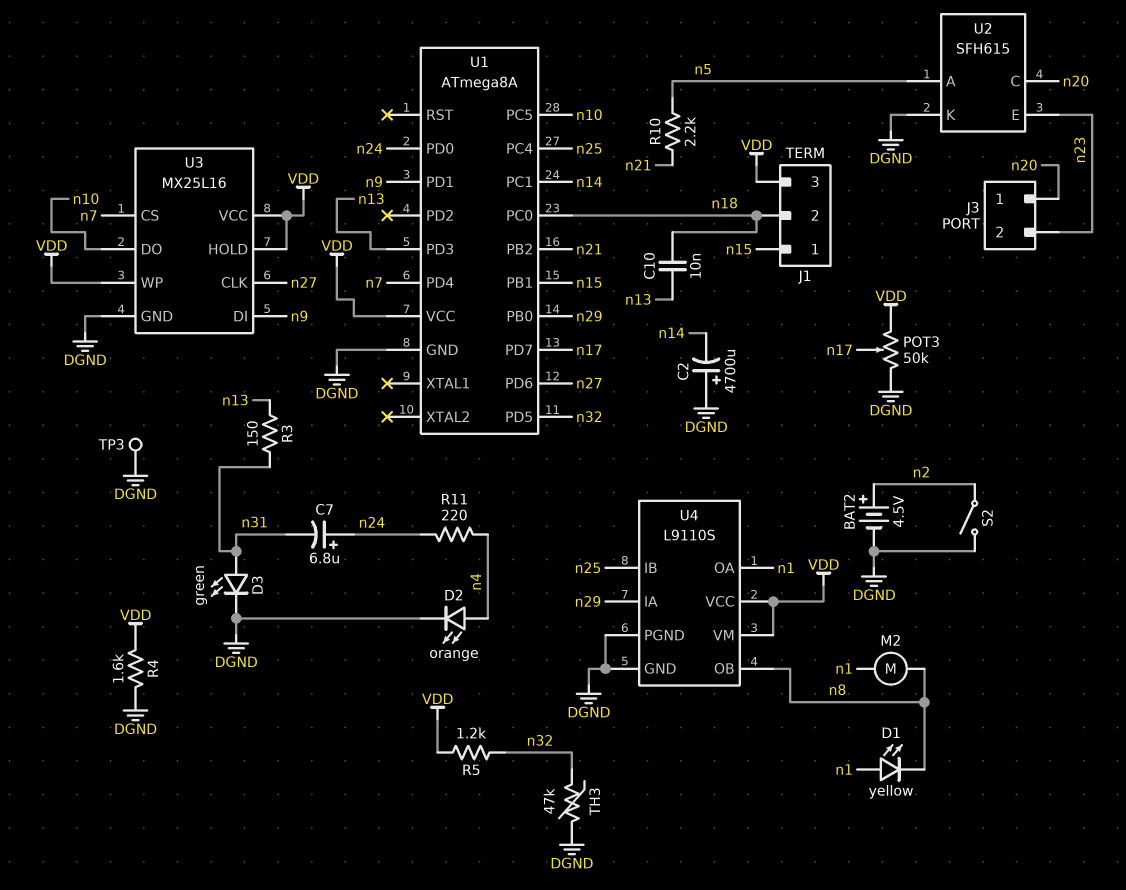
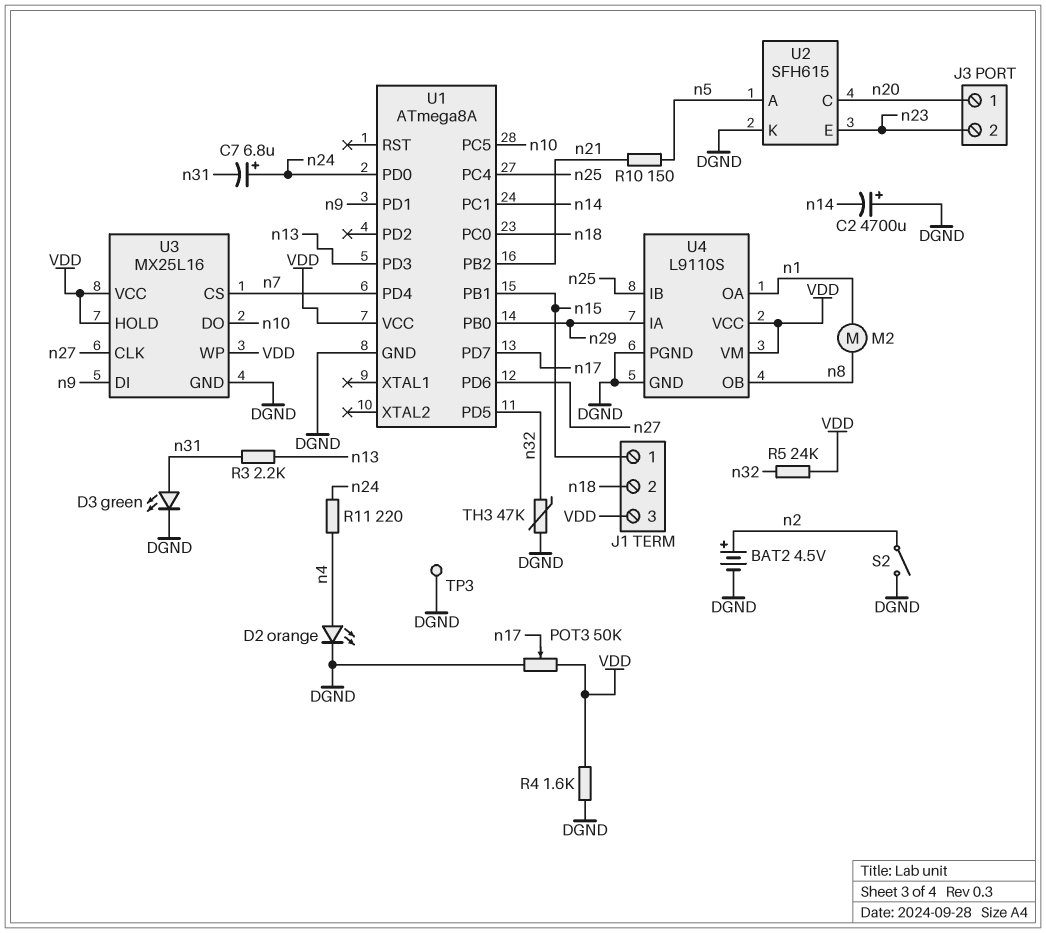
C10: 10nF (n13, n18) -> none
D1: LED yellow (A n1, K n8) -> none
R3: 150 (n13, n31) -> 2.2k (n13, n31)
R5: 1.2k (VDD, n32) -> 24k (VDD, n32)
R10: 2.2k (n5, n21) -> 150 (n5, n21)

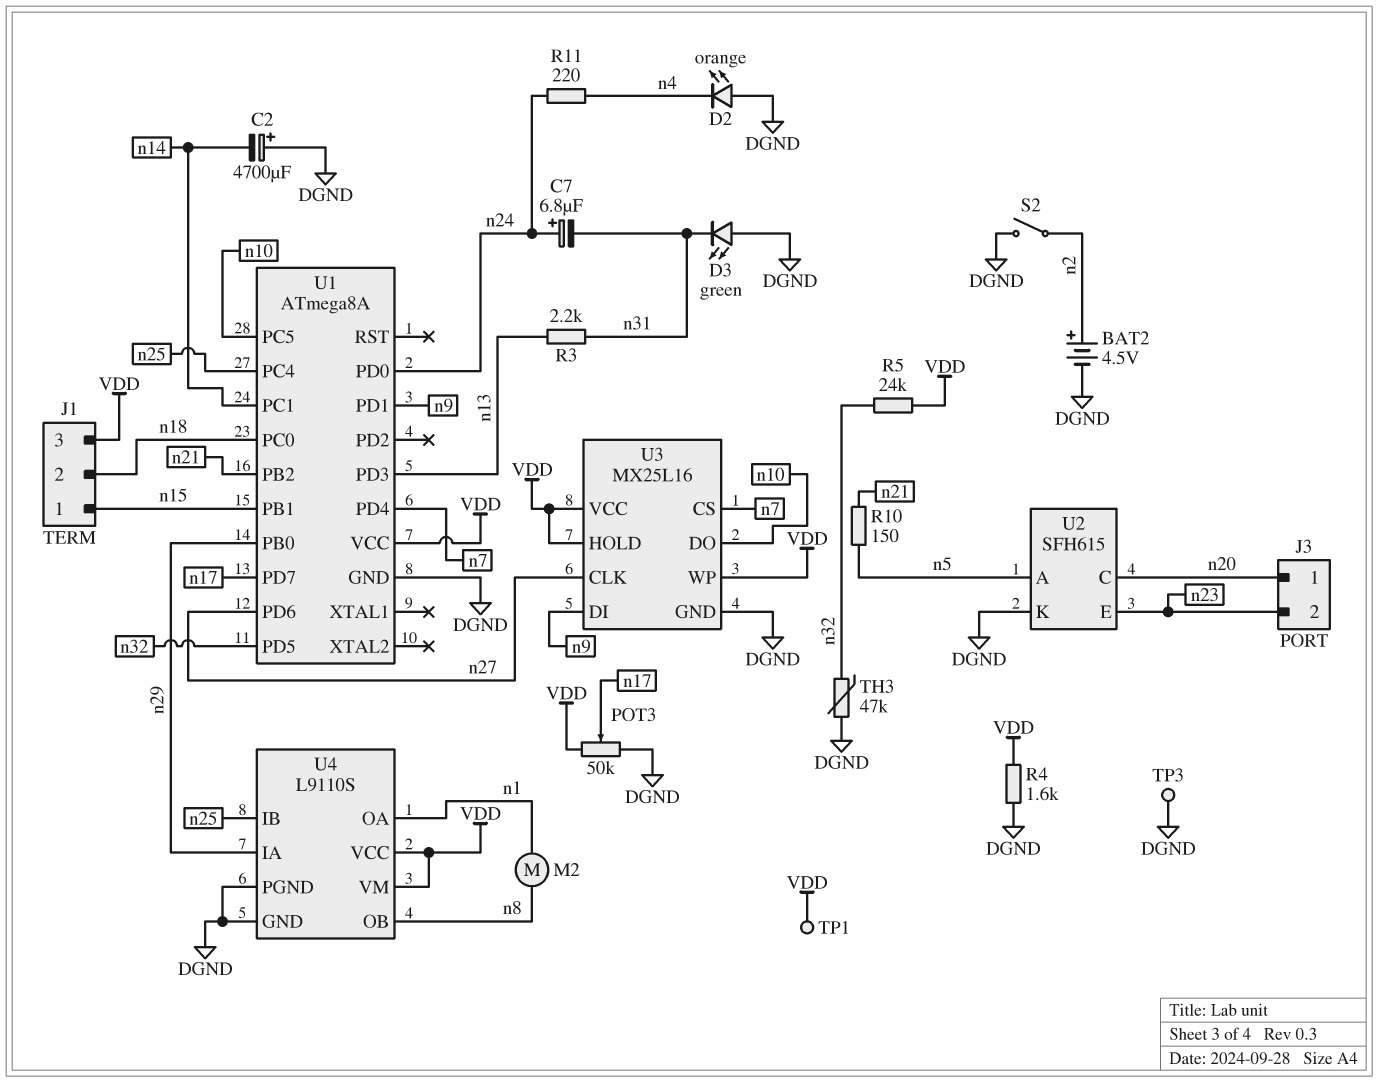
D2: LED orange (A n4, K DGND) -> LED orange (A DGND, K n4)
D3: LED green (A n31, K DGND) -> LED green (A DGND, K n31)
TP1: none -> test point (VDD)

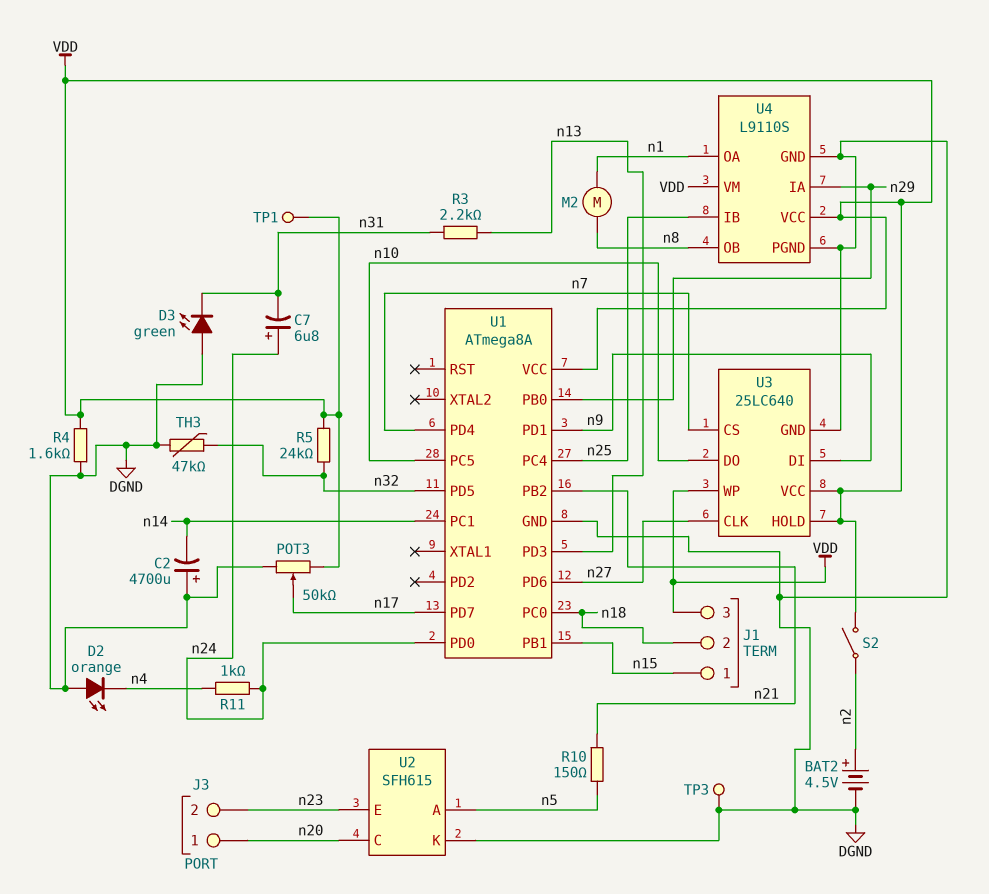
R11: 220 (n4, n24) -> 1k (n4, n24)
S2: switch (DGND, n2) -> switch (VDD, n2)
U3: MX25L16 -> 25LC640

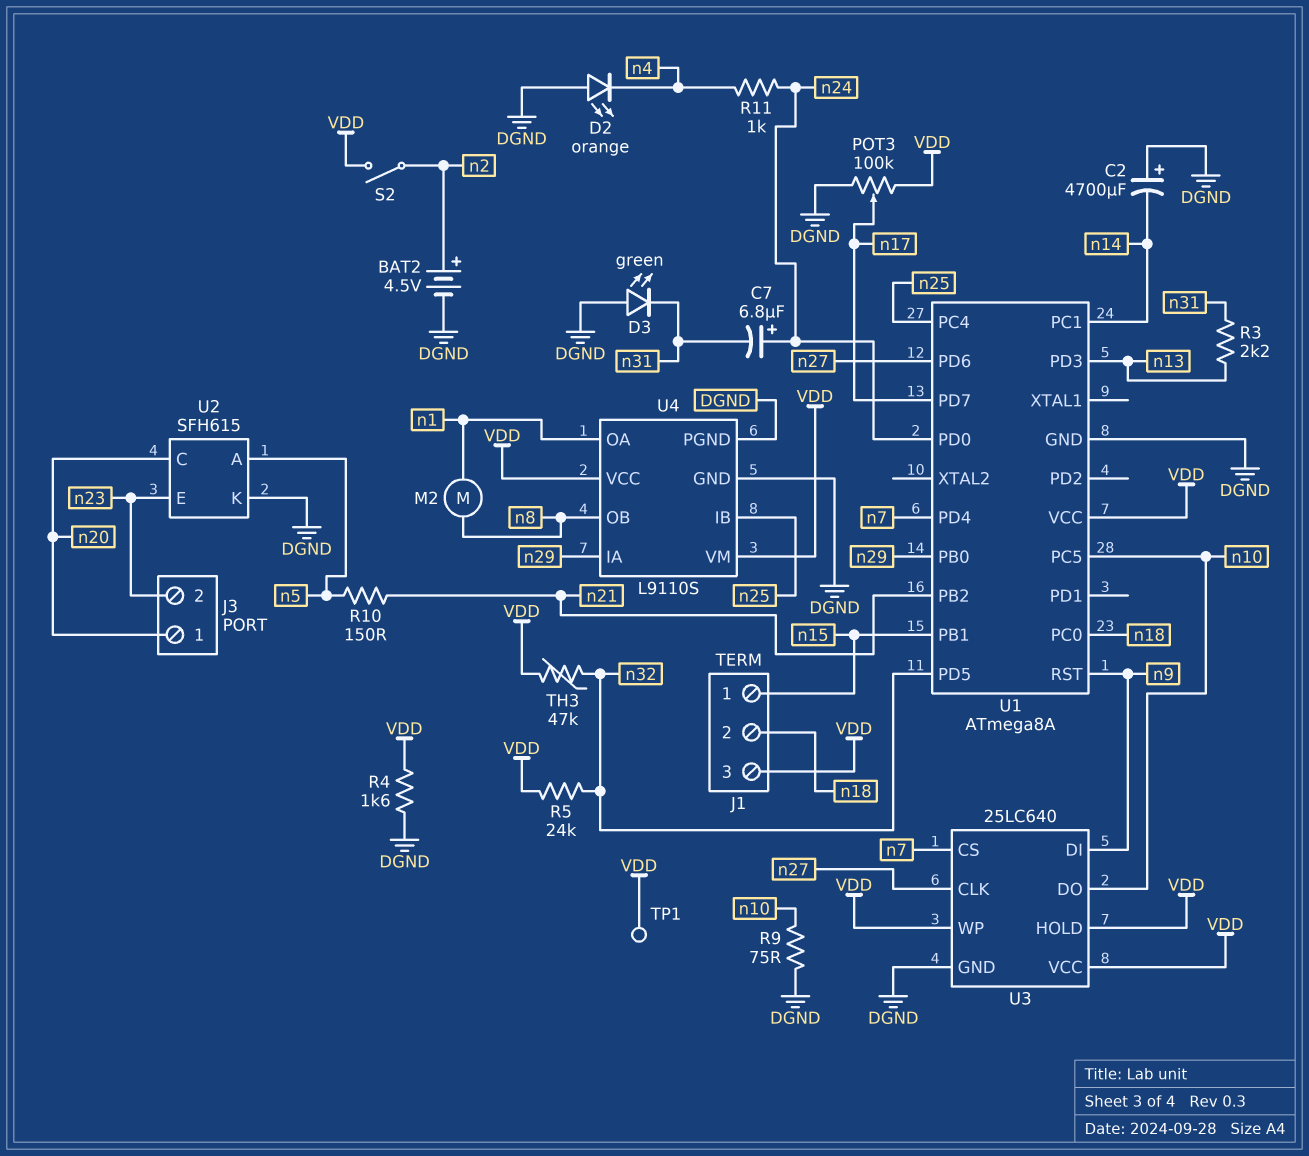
POT3: 50k (DGND, VDD, wiper n17) -> 100k (DGND, VDD, wiper n17)
R9: none -> 75 (DGND, n10)
TH3: 47k (DGND, n32) -> 47k (VDD, n32)
TP3: test point (DGND) -> none
U1 pin PD1: n9 -> none
U1 pin RST: none -> n9

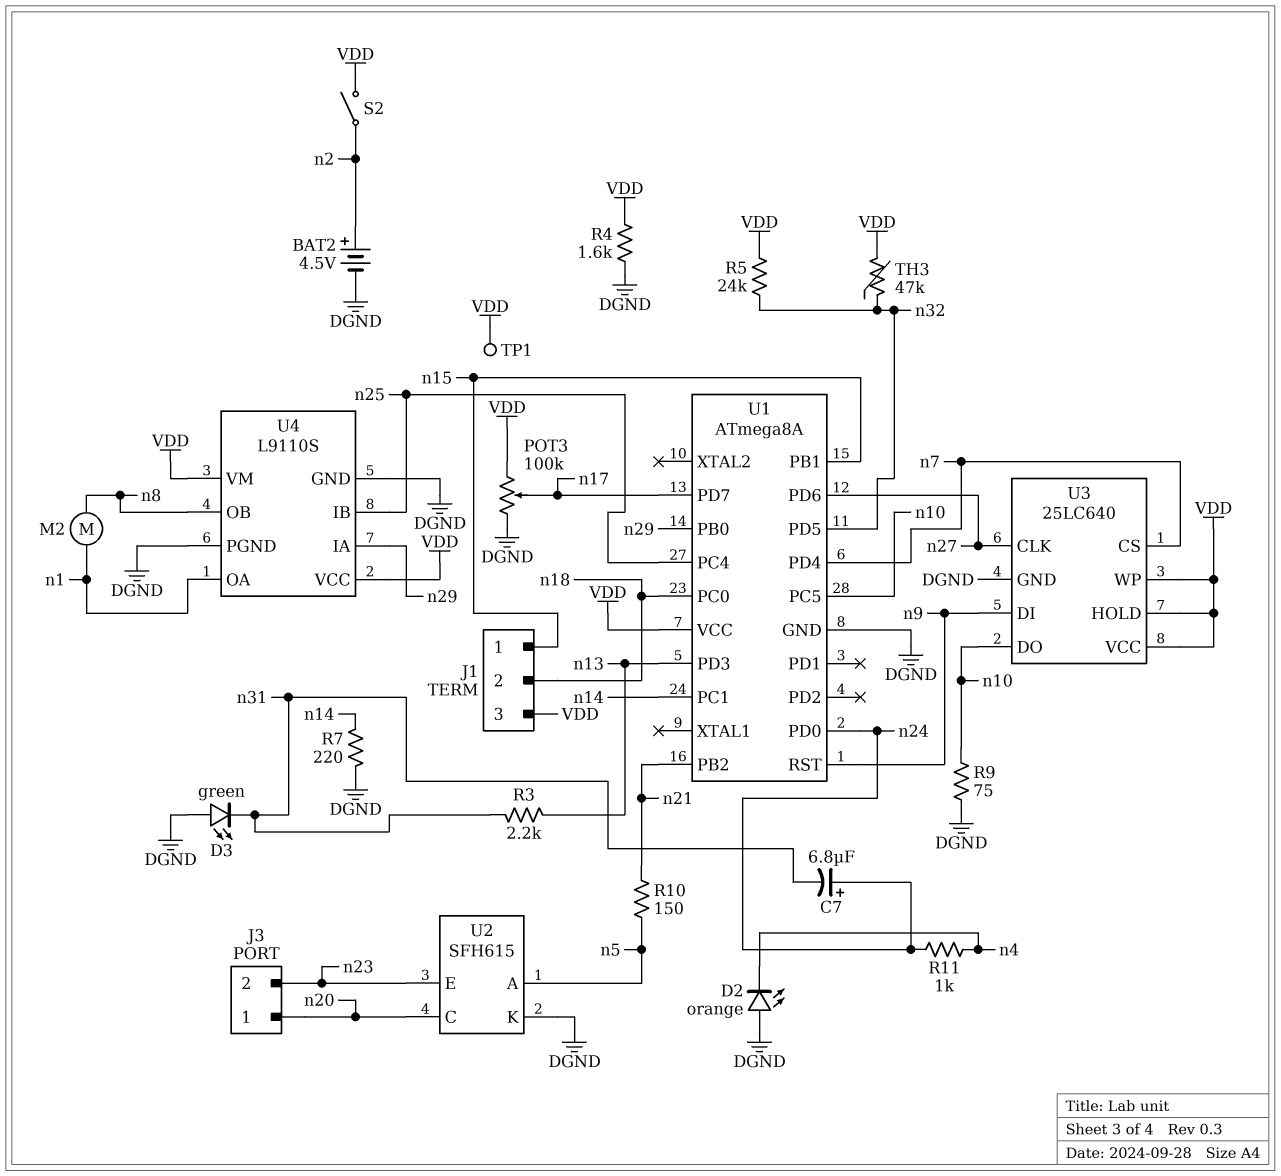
C2: 4700uF (plus DGND, minus n14) -> none
R7: none -> 220 (DGND, n14)

